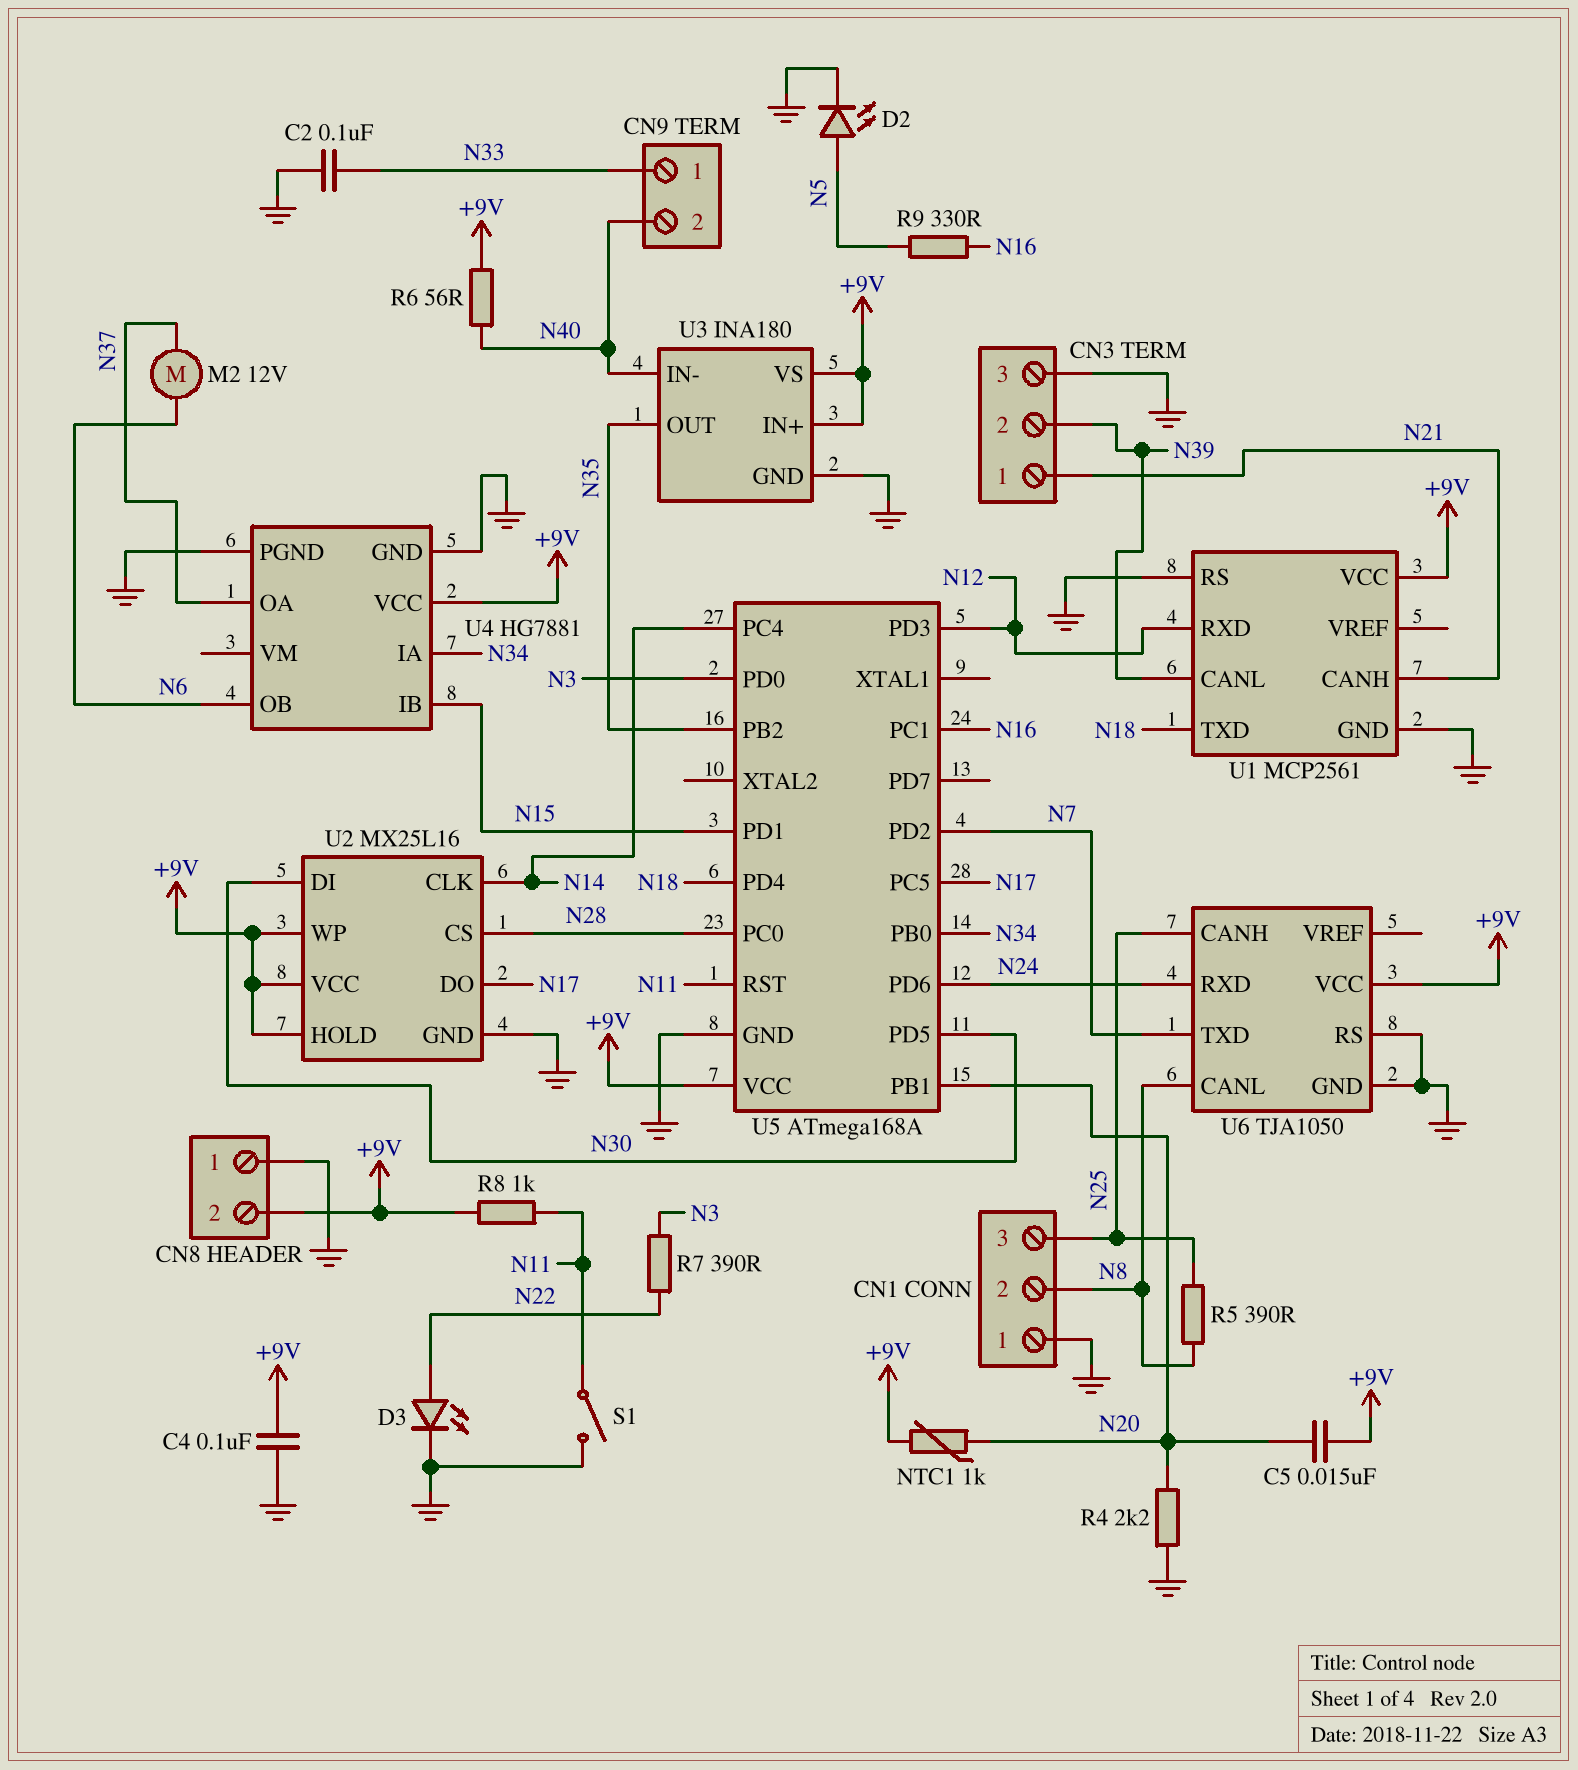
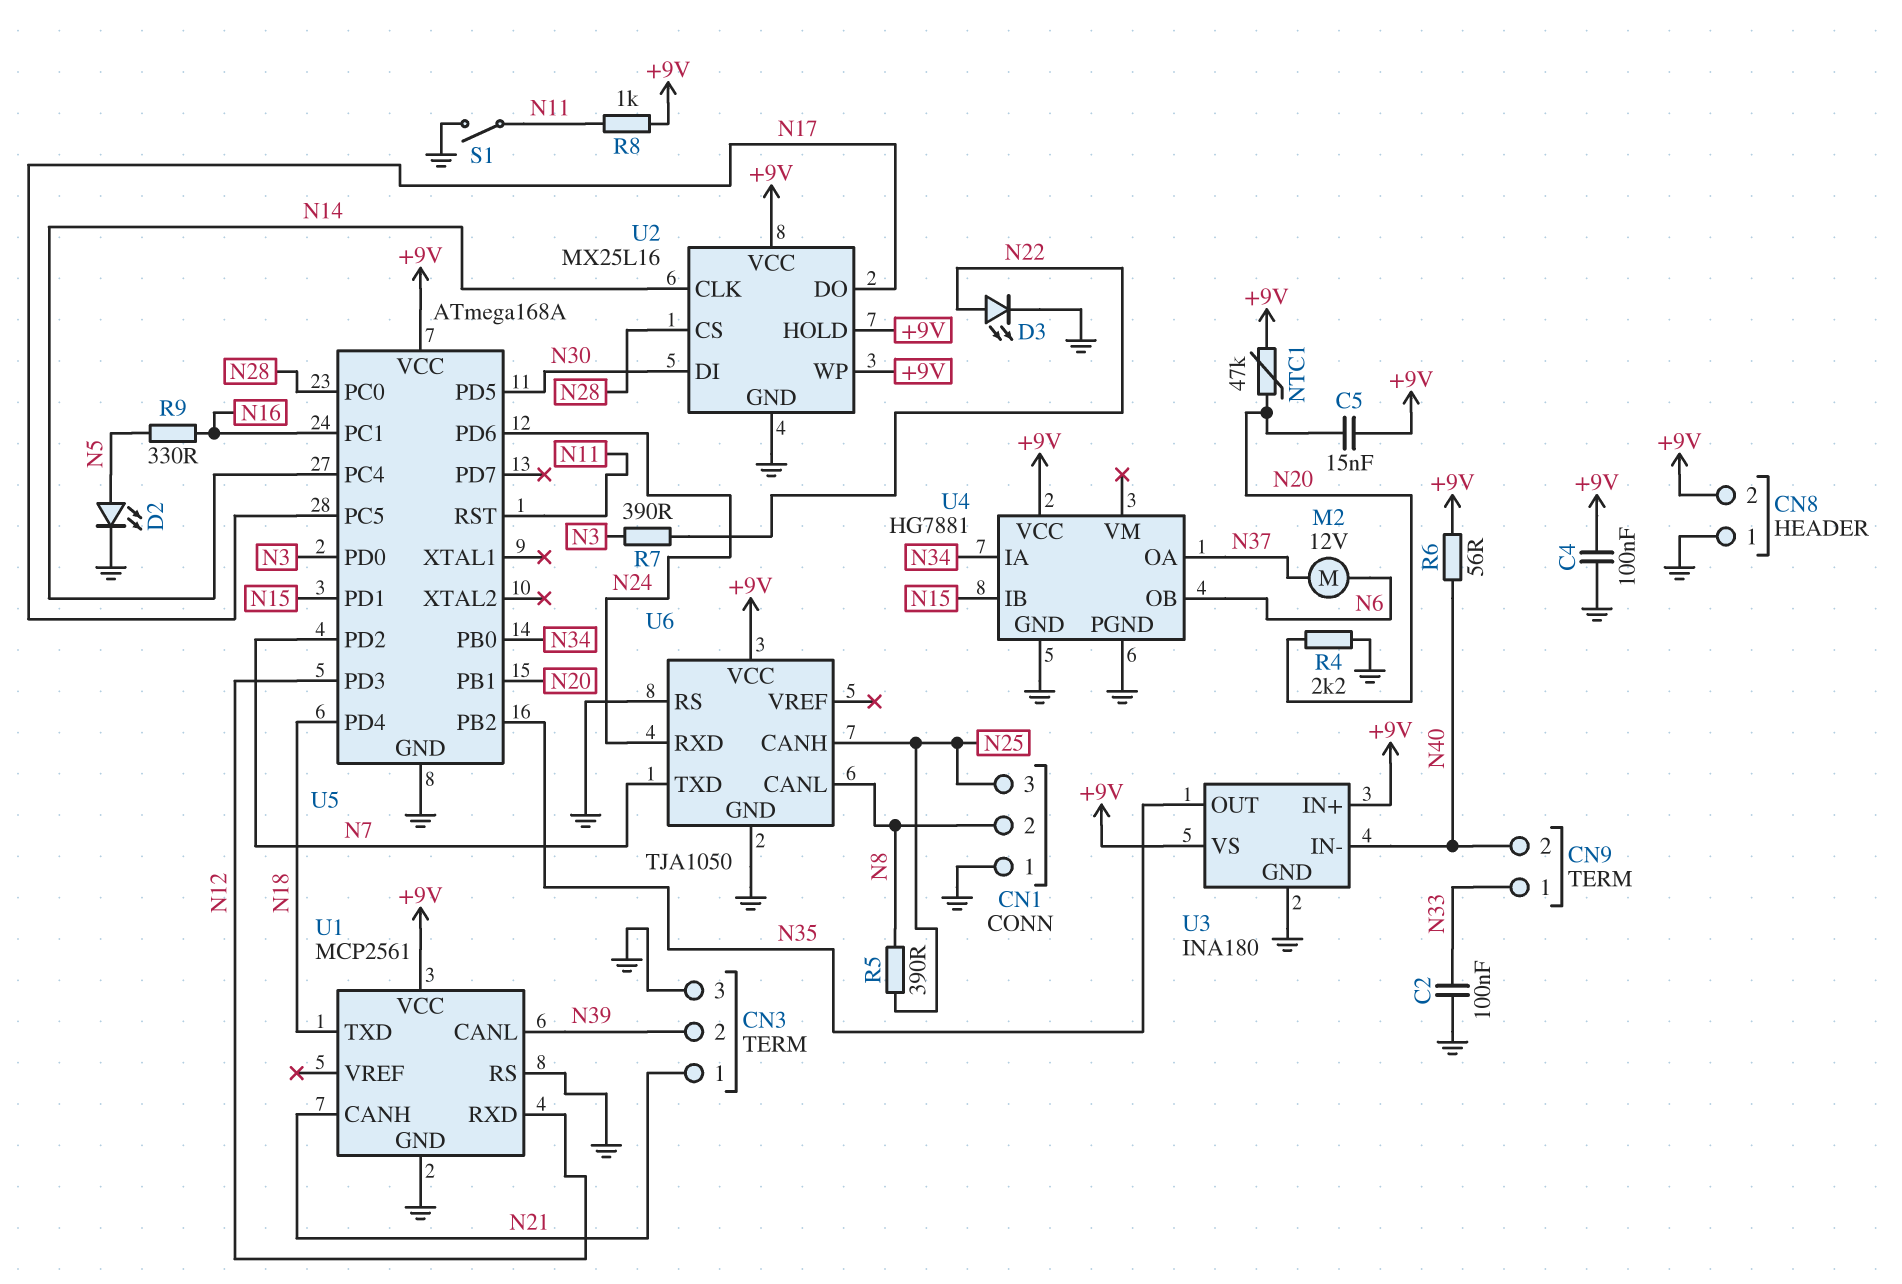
NTC1: 1k (+9V, N20) -> 47k (+9V, N20)

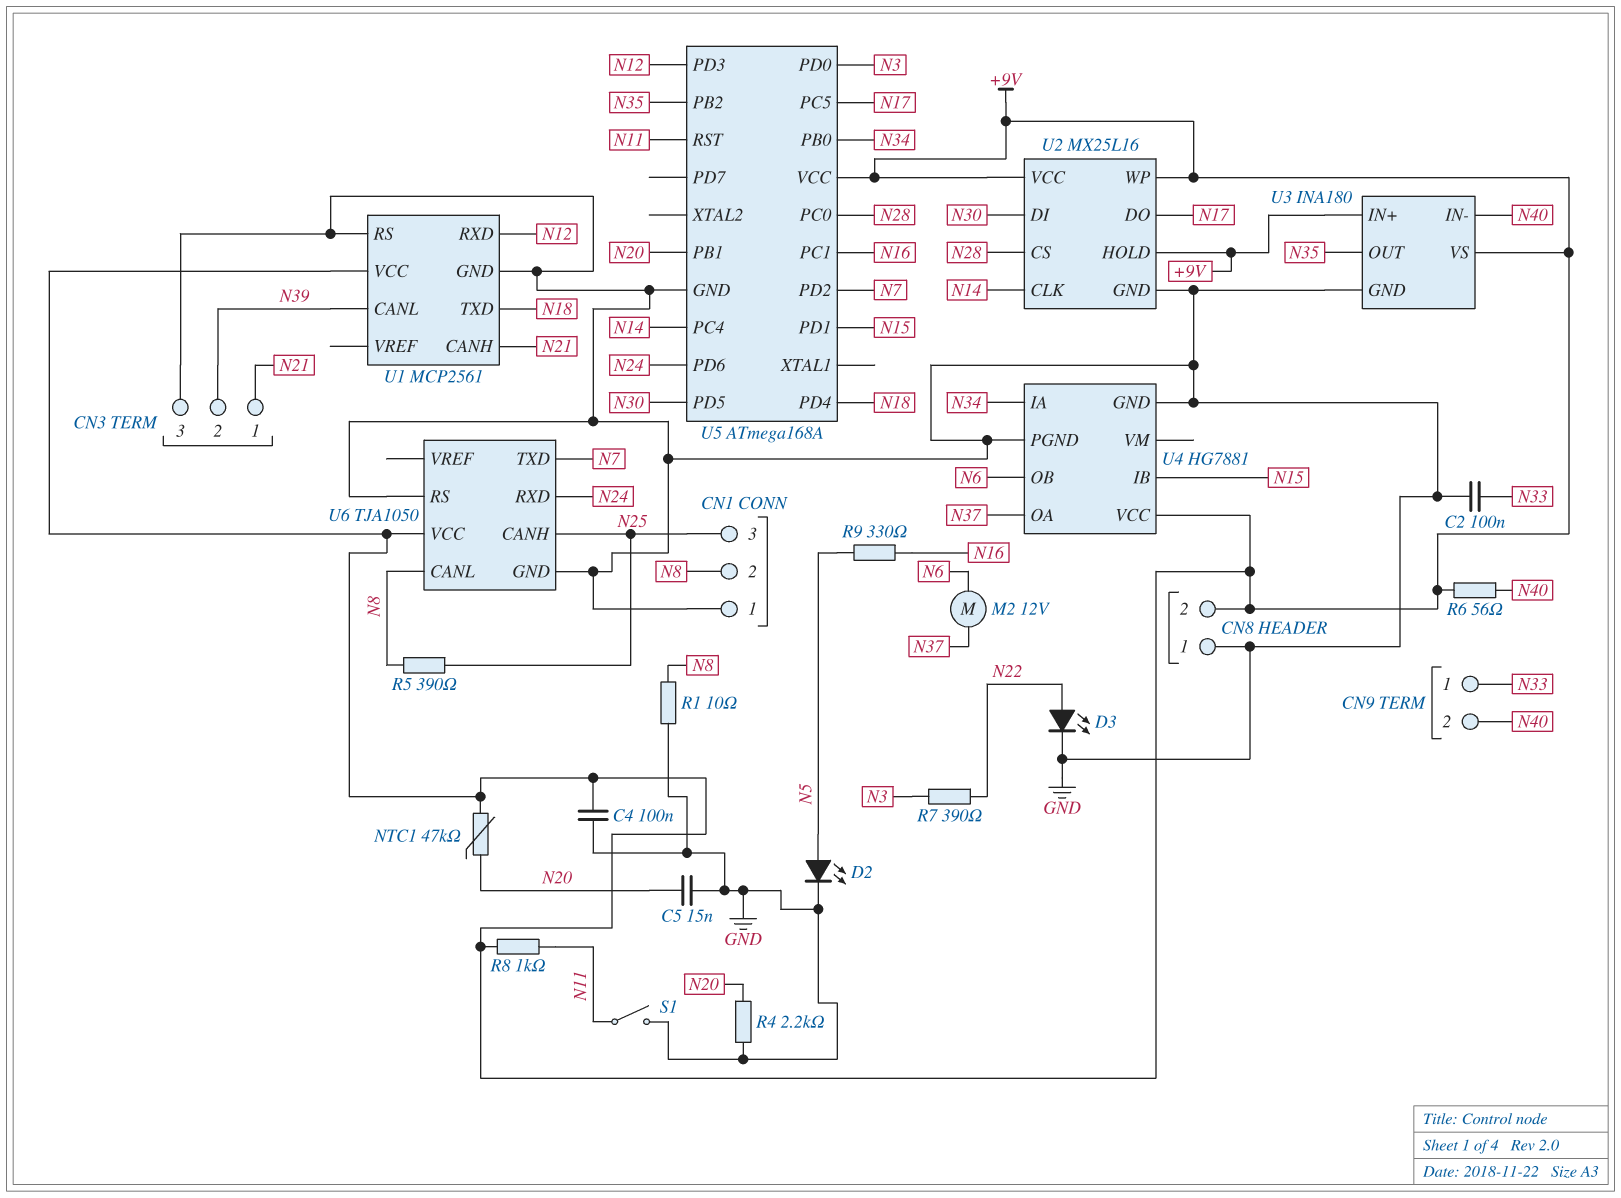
C5: 15nF (+9V, N20) -> 15nF (GND, N20)
R1: none -> 10 (GND, N8)

